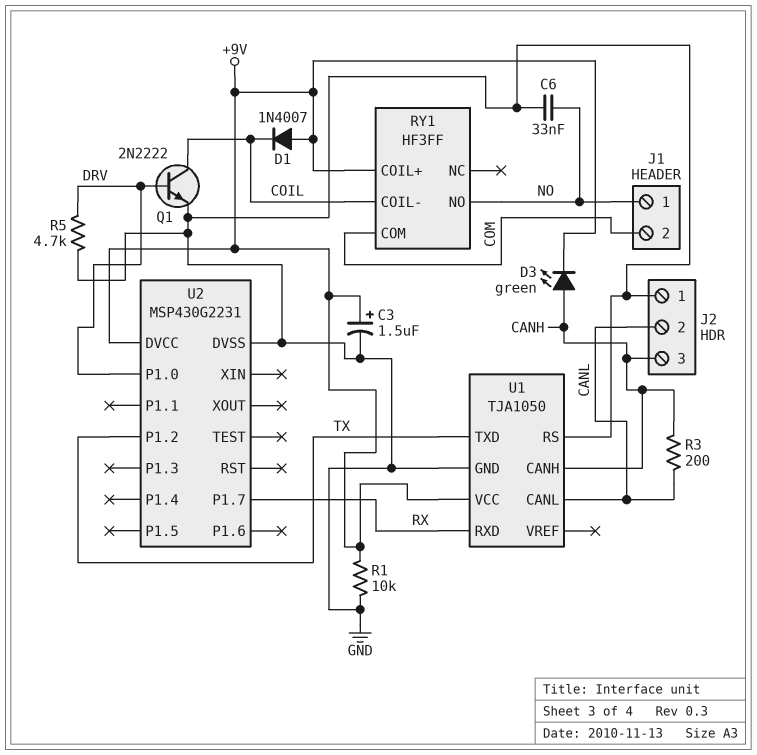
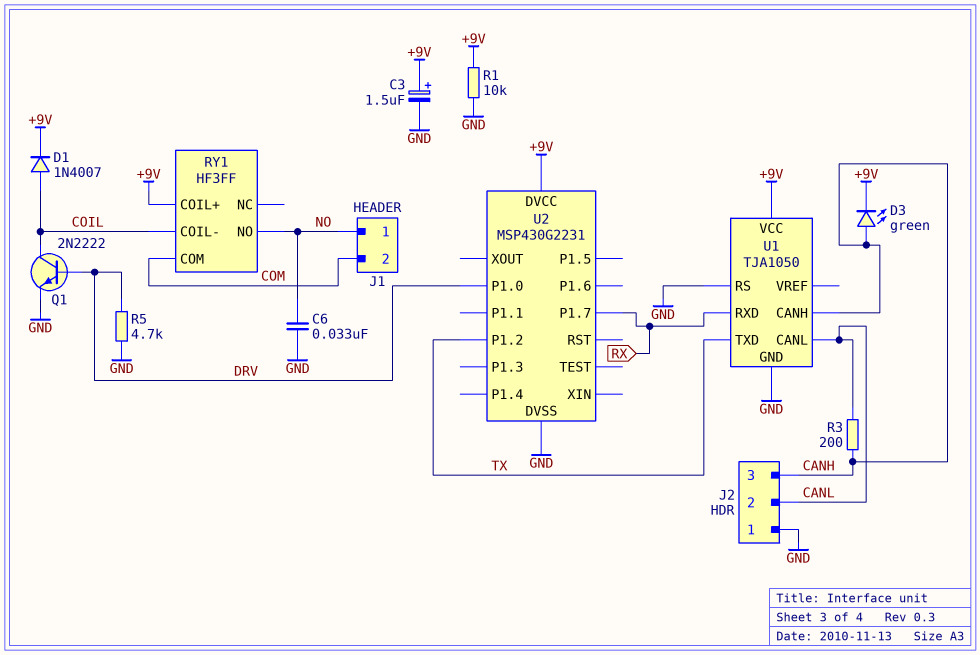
D1: diode 1N4007 (A +9V, K COIL) -> diode 1N4007 (A COIL, K +9V)

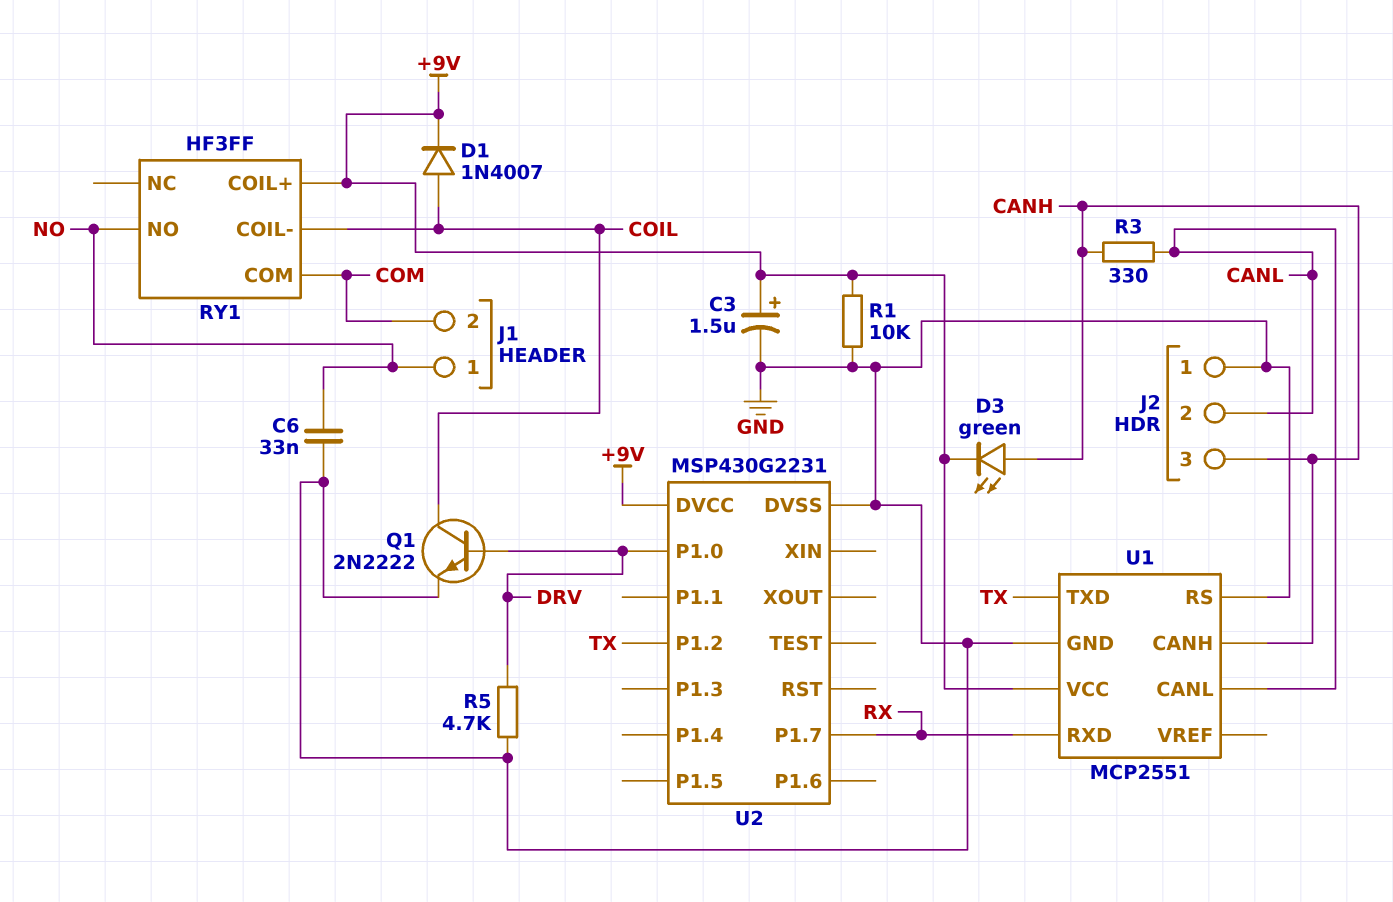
R3: 200 (CANH, CANL) -> 330 (CANH, CANL)
U1: TJA1050 -> MCP2551

